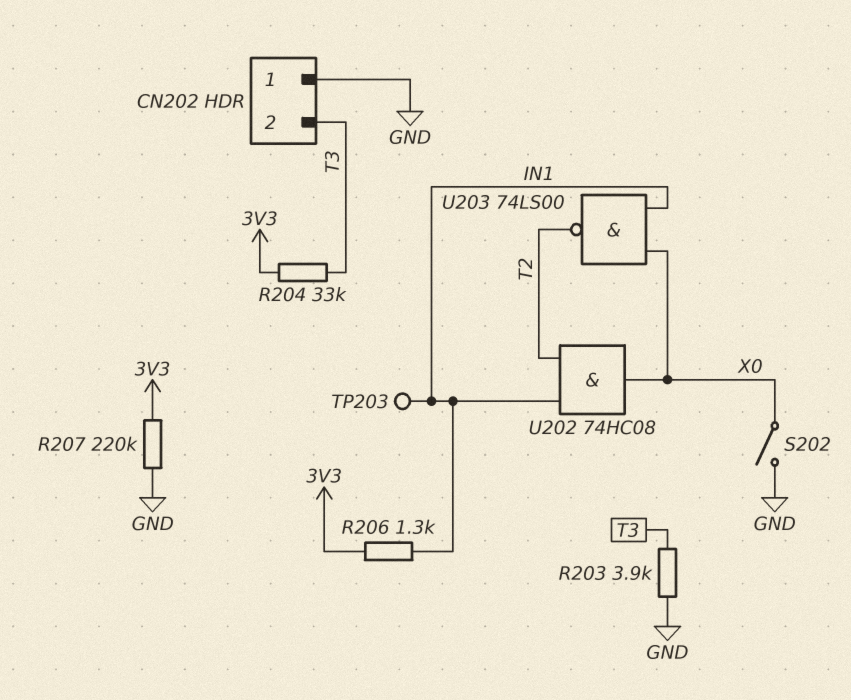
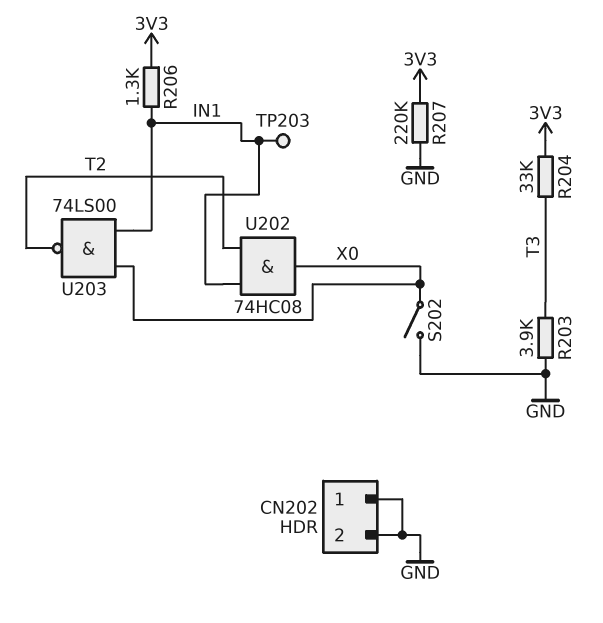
CN202 pin 2: T3 -> GND

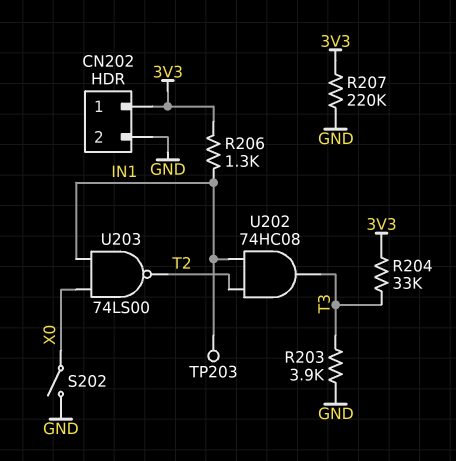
CN202 pin 1: GND -> 3V3
U202: AND 74HC08 (in IN1, in T2, out X0) -> AND 74HC08 (in IN1, in T2, out T3)

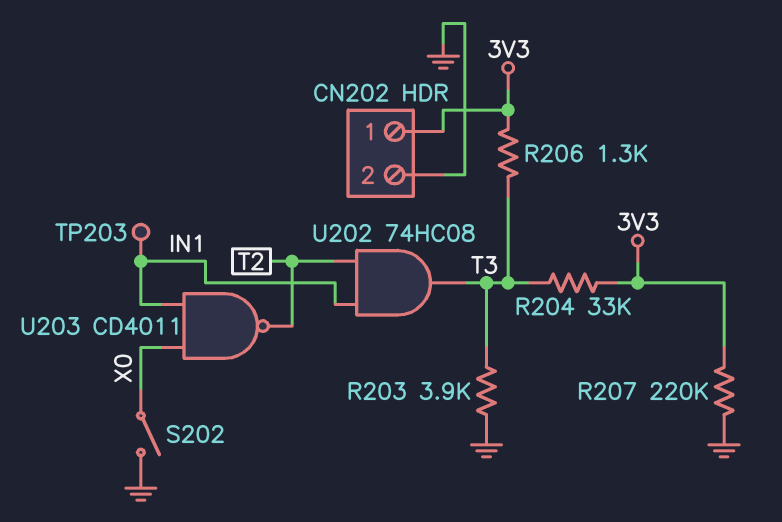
R206: 1.3k (3V3, IN1) -> 1.3k (3V3, T3)
U203: NAND 74LS00 (in IN1, in X0, out T2) -> NAND CD4011 (in IN1, in X0, out T2)

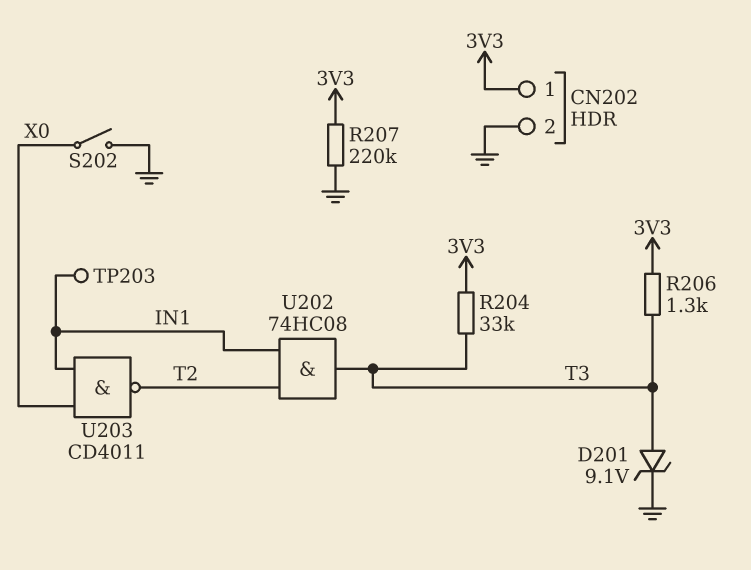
D201: none -> zener 9.1V (A T3, K GND)
R203: 3.9k (GND, T3) -> none

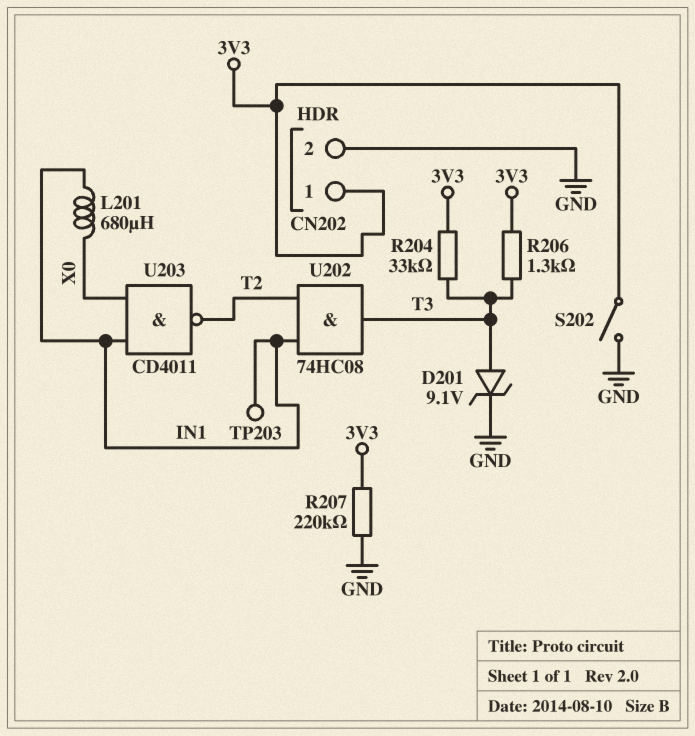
L201: none -> 680uH (IN1, X0)
S202: switch (GND, X0) -> switch (3V3, GND)

